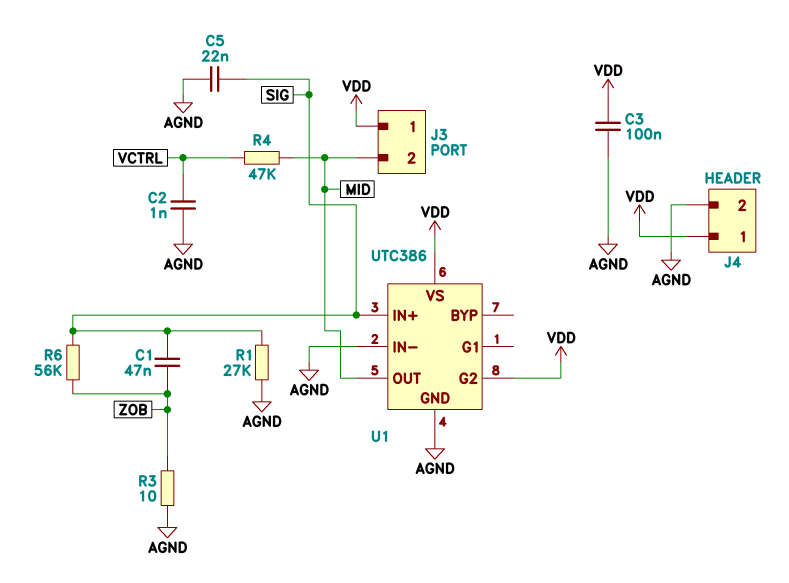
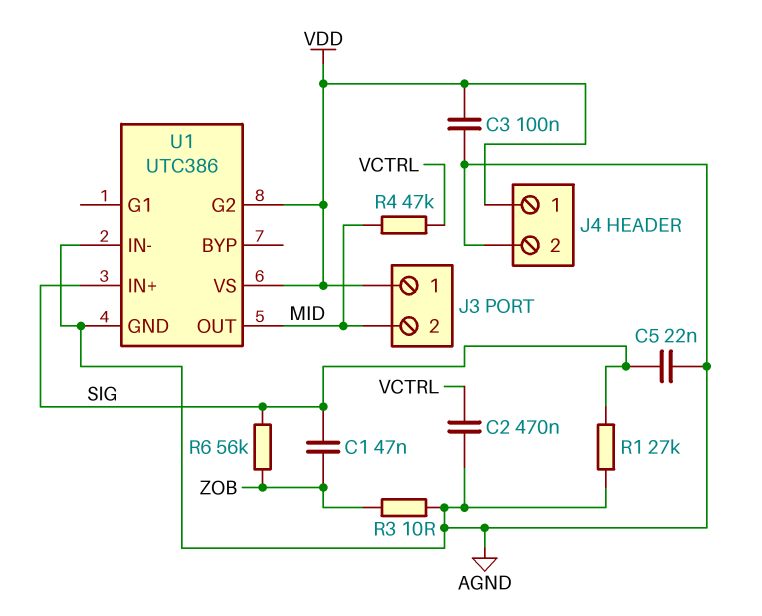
C2: 1nF (AGND, VCTRL) -> 470nF (AGND, VCTRL)

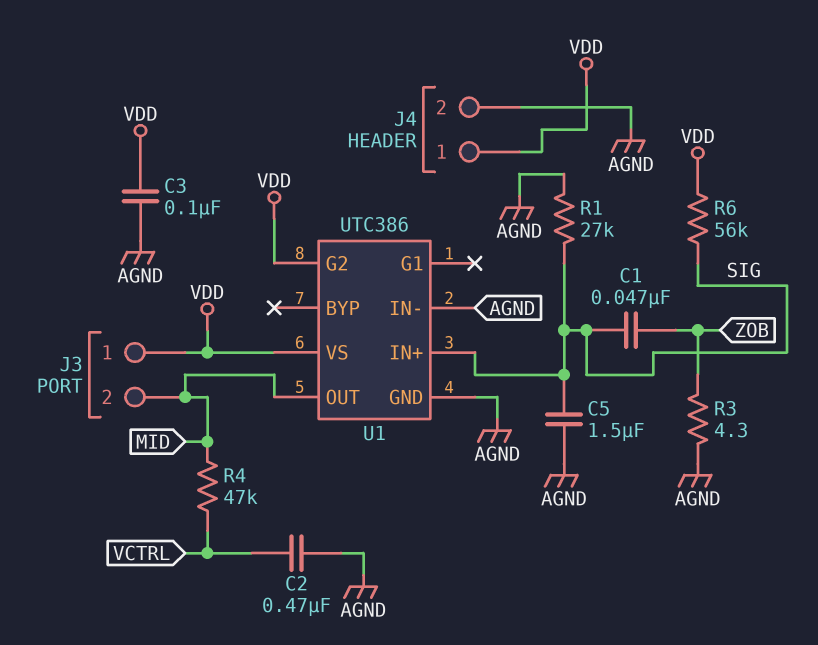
C5: 22nF (AGND, SIG) -> 1.5uF (AGND, SIG)
R3: 10 (AGND, ZOB) -> 4.3 (AGND, ZOB)
R6: 56k (SIG, ZOB) -> 56k (SIG, VDD)

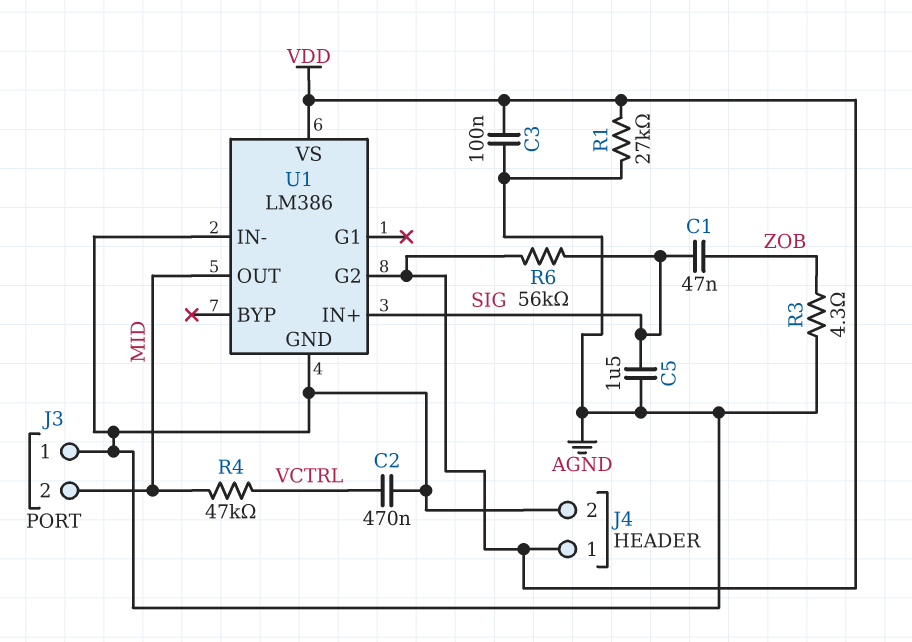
J3 pin 1: VDD -> AGND
R1: 27k (AGND, SIG) -> 27k (AGND, VDD)
U1: UTC386 -> LM386

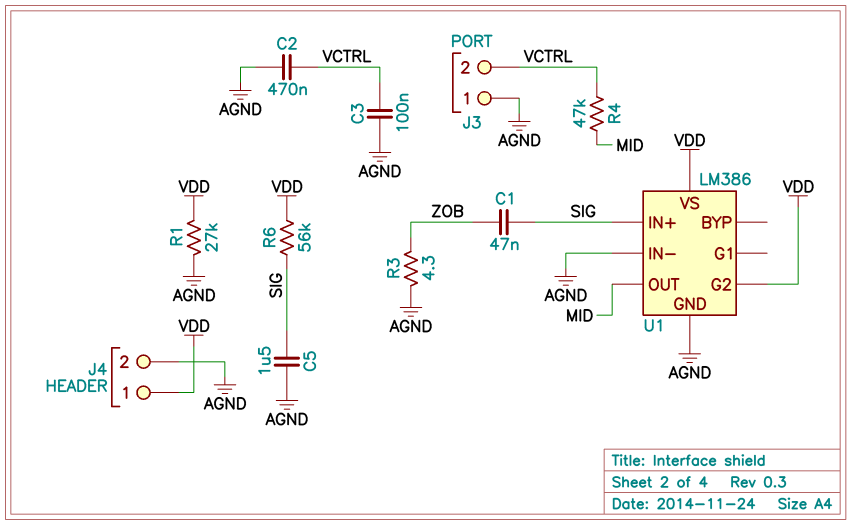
C3: 100nF (AGND, VDD) -> 100nF (AGND, VCTRL)
J3 pin 2: MID -> VCTRL

